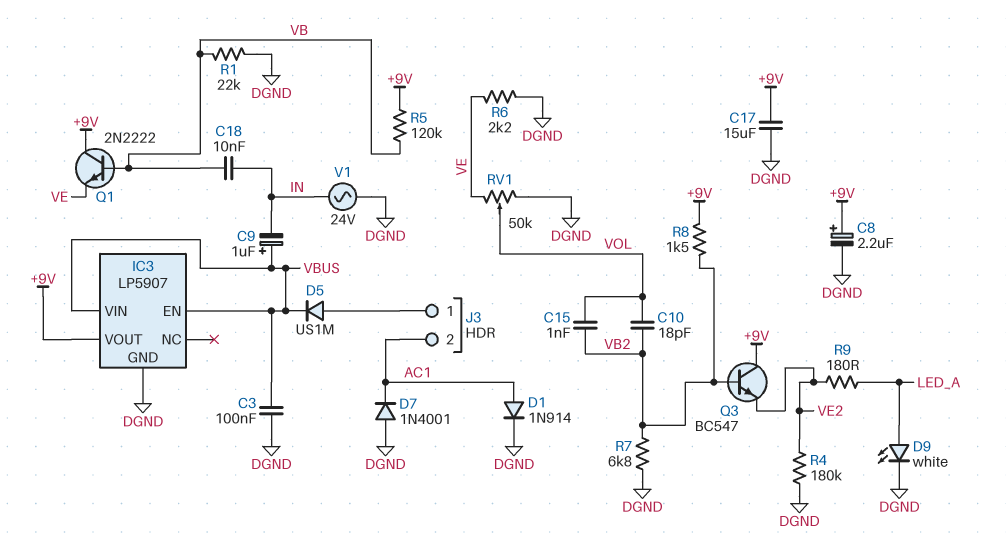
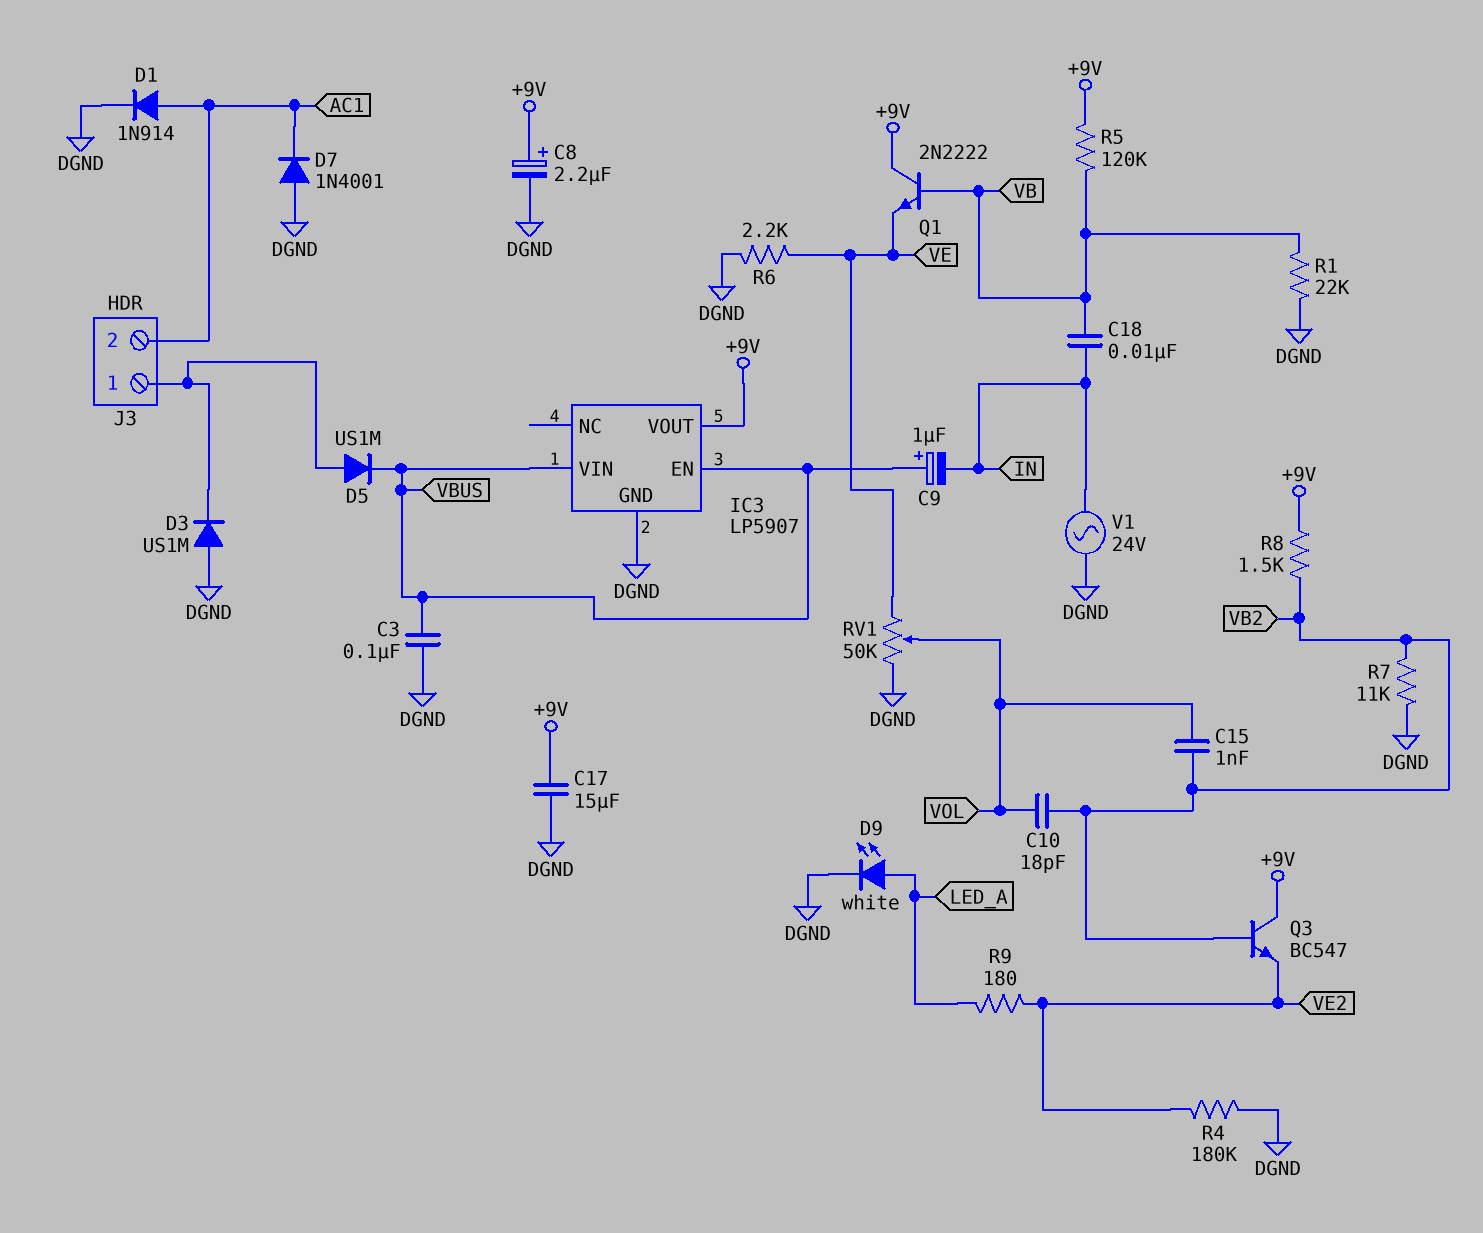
D3: none -> diode US1M (A DGND, K J3/1)
R7: 6.8k (DGND, VB2) -> 11k (DGND, VB2)

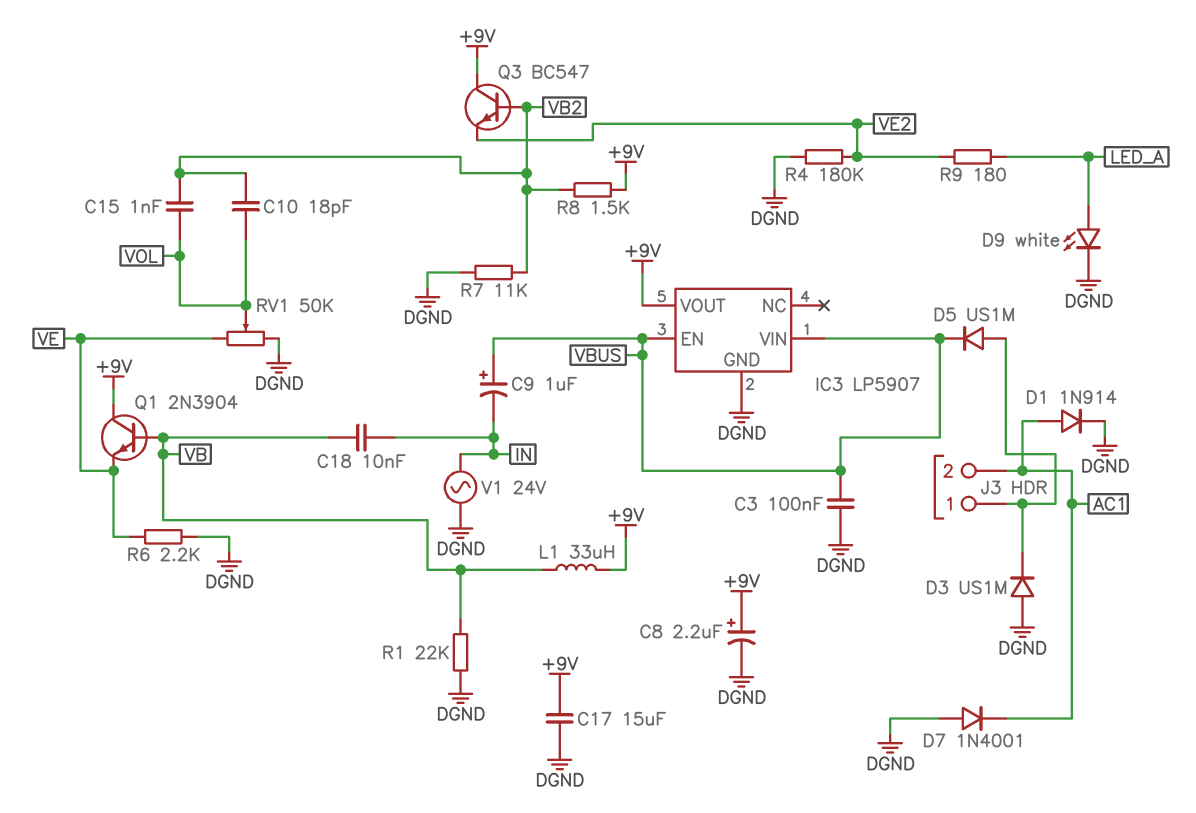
L1: none -> 33uH (+9V, VB)
Q1: NPN 2N2222 (B VB, C +9V, E VE) -> NPN 2N3904 (B VB, C +9V, E VE)
R5: 120k (+9V, VB) -> none

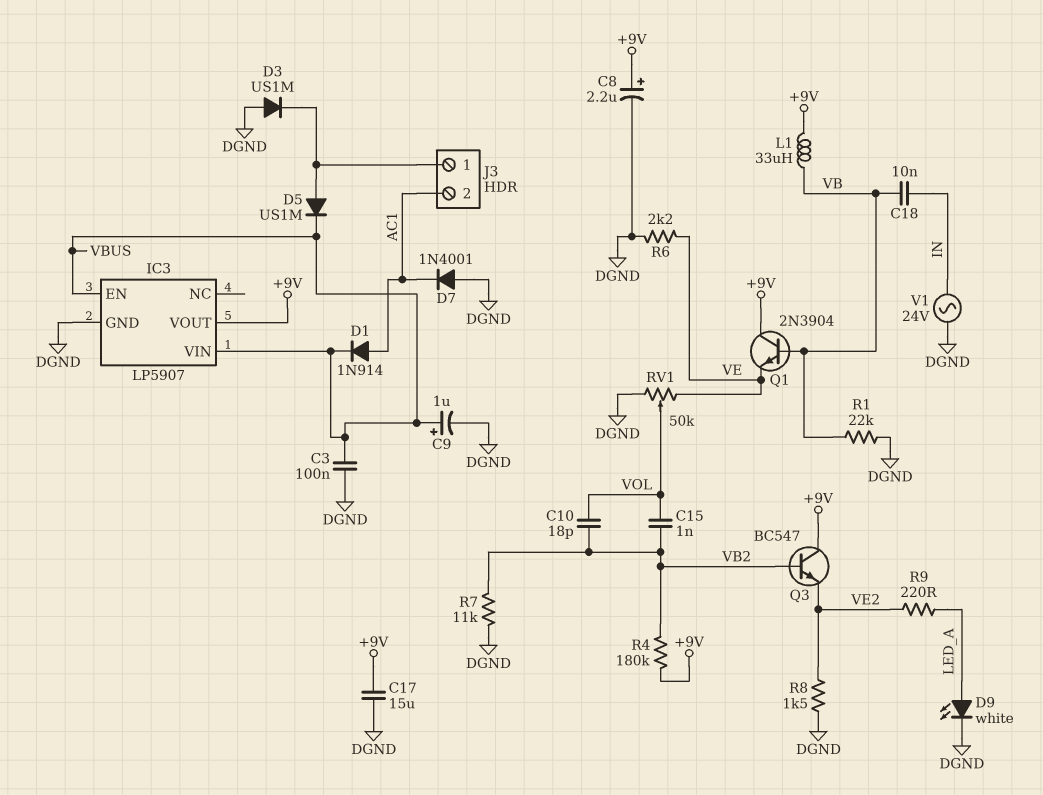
C9: 1uF (plus VBUS, minus IN) -> 1uF (plus VBUS, minus DGND)
D1: diode 1N914 (A AC1, K DGND) -> diode 1N914 (A AC1, K VBUS)
R4: 180k (DGND, VE2) -> 180k (+9V, VB2)
R8: 1.5k (+9V, VB2) -> 1.5k (DGND, VE2)
R9: 180 (LED_A, VE2) -> 220 (LED_A, VE2)

